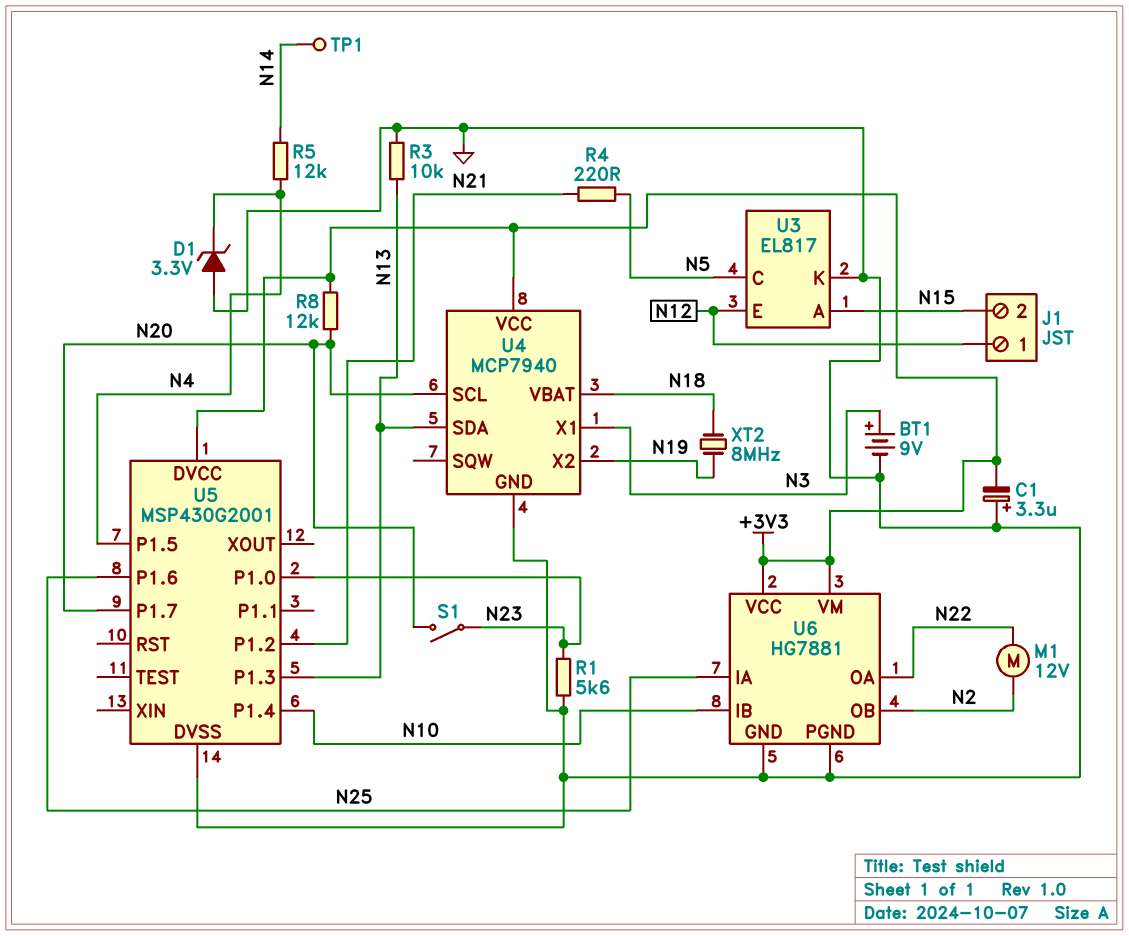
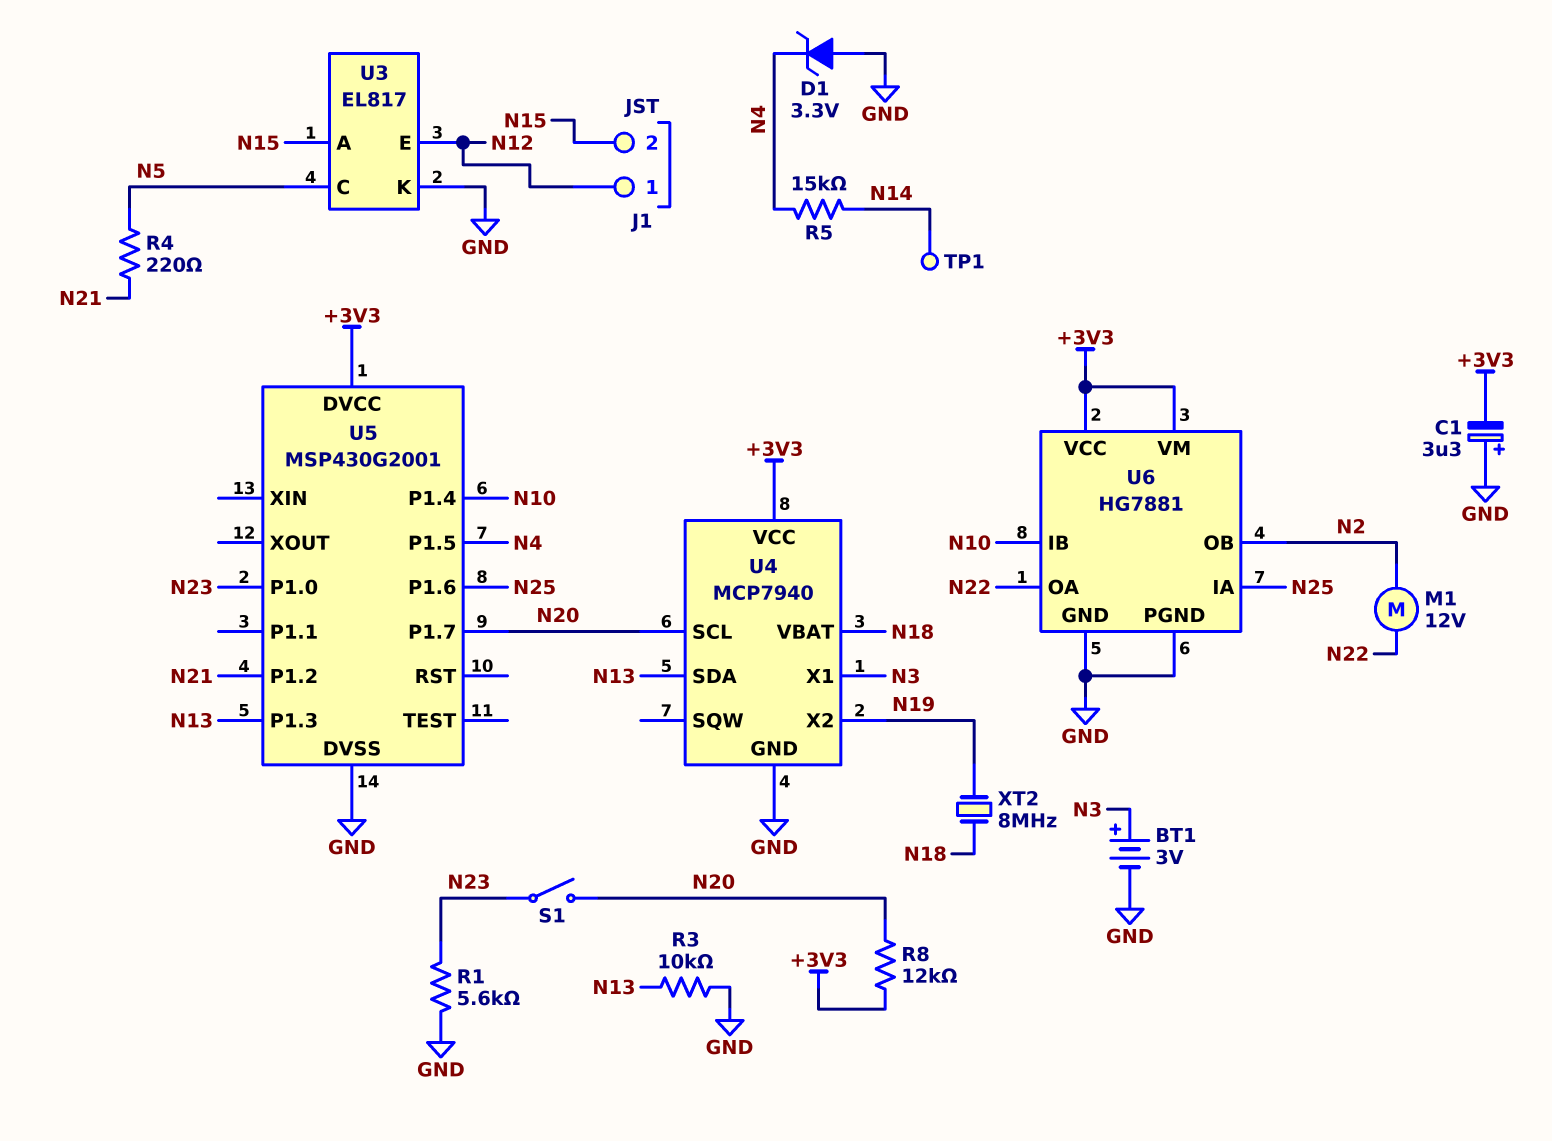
BT1: 9V (plus N3, minus GND) -> 3V (plus N3, minus GND)
R5: 12k (N4, N14) -> 15k (N4, N14)

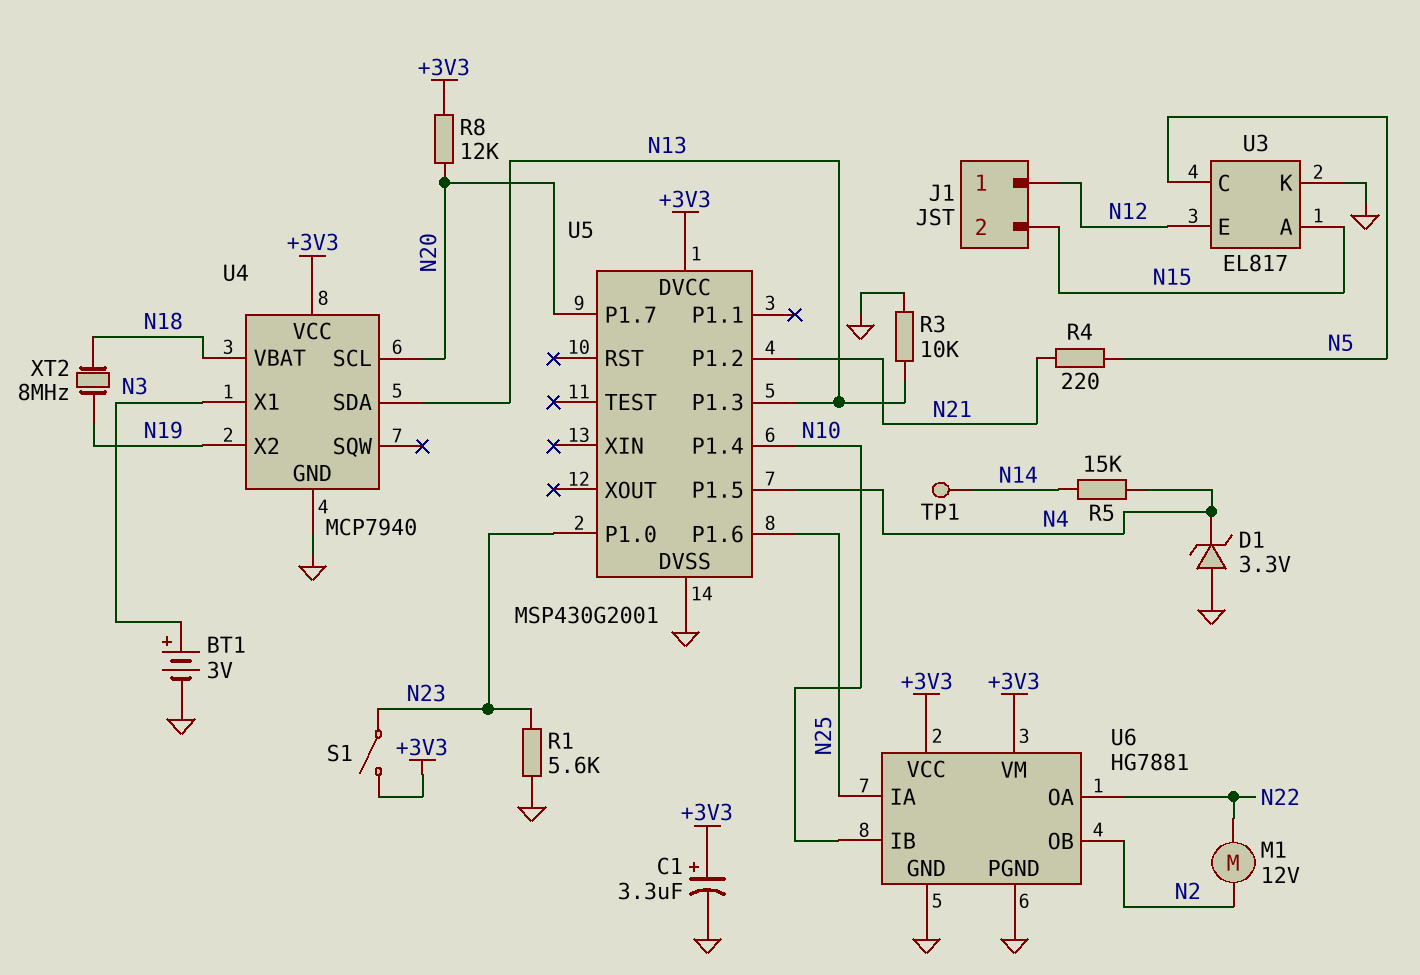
C1: 3.3uF (plus GND, minus +3V3) -> 3.3uF (plus +3V3, minus GND)
S1: switch (N20, N23) -> switch (+3V3, N23)

